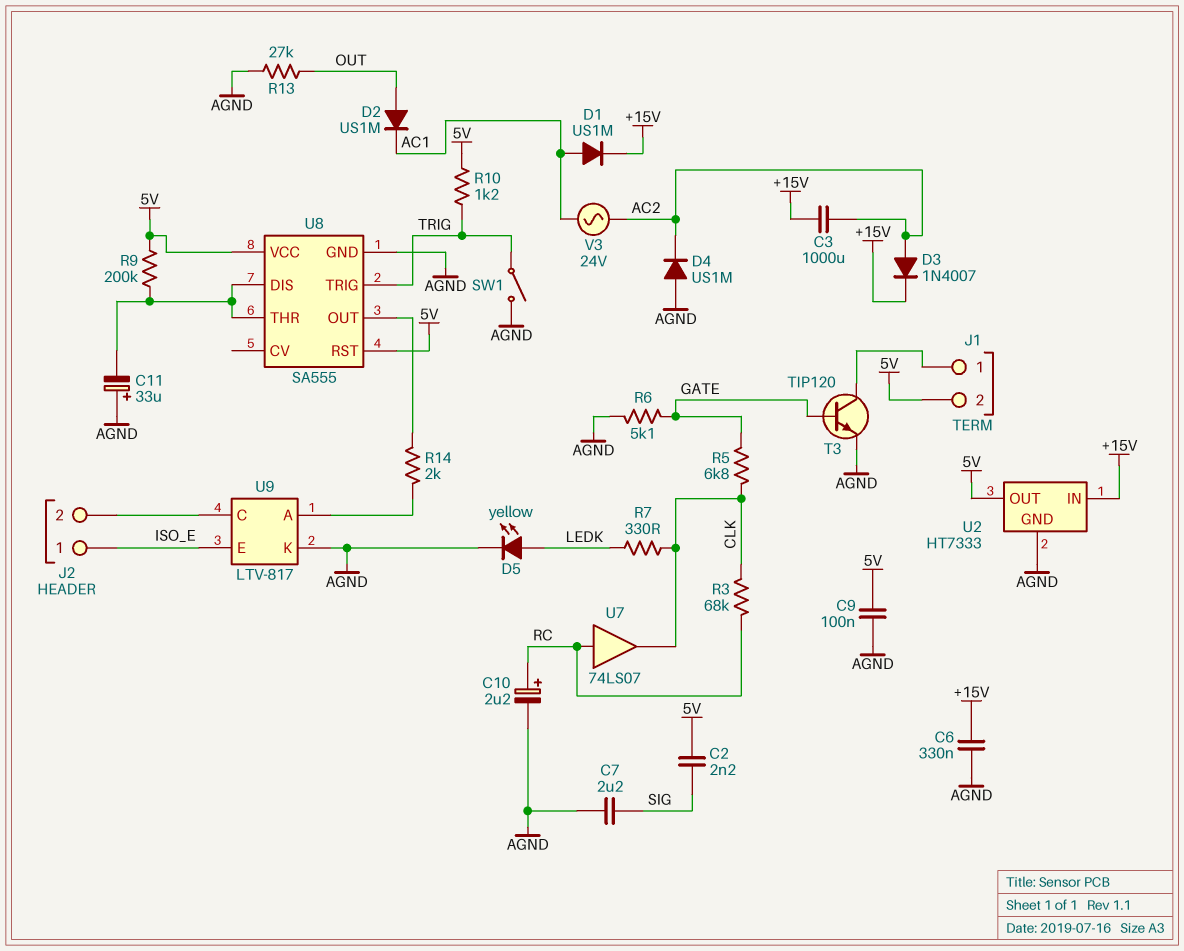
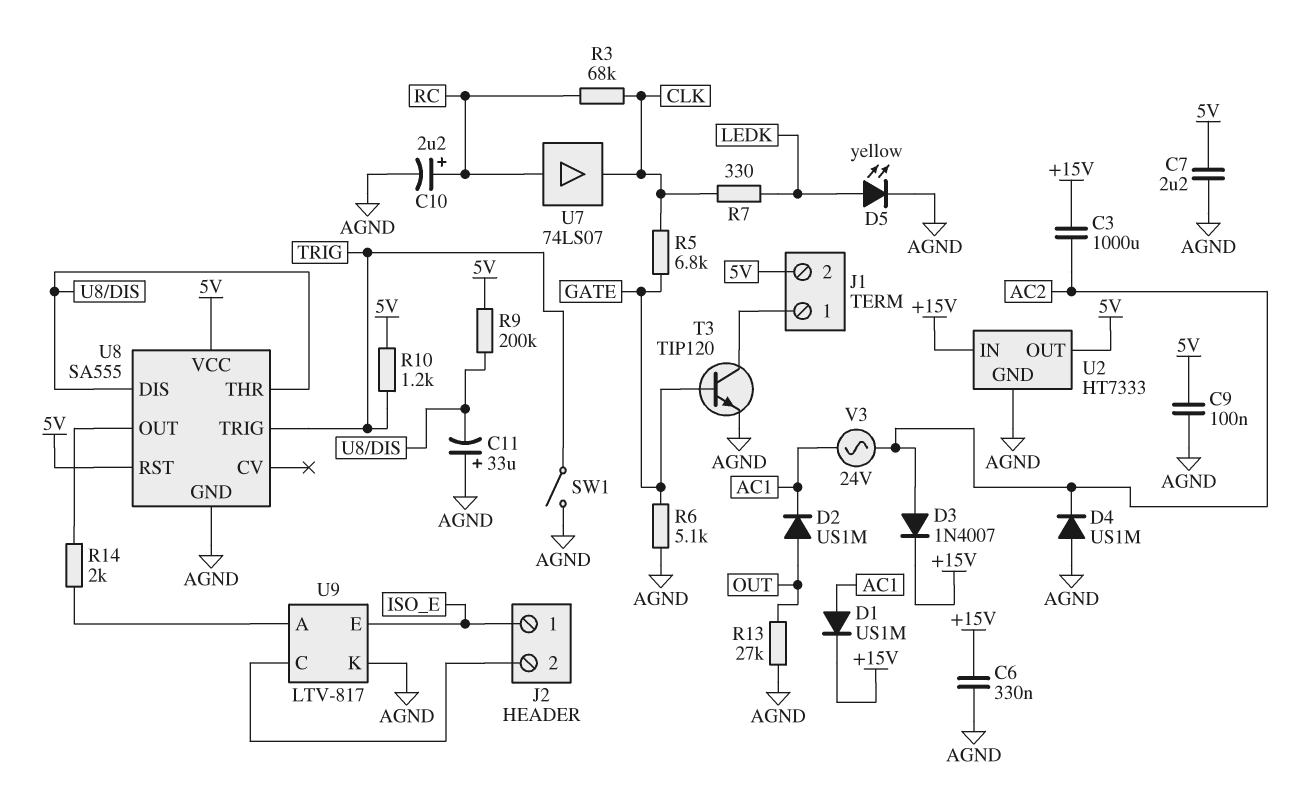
C2: 2.2nF (5V, SIG) -> none
C7: 2.2uF (AGND, SIG) -> 2.2uF (5V, AGND)

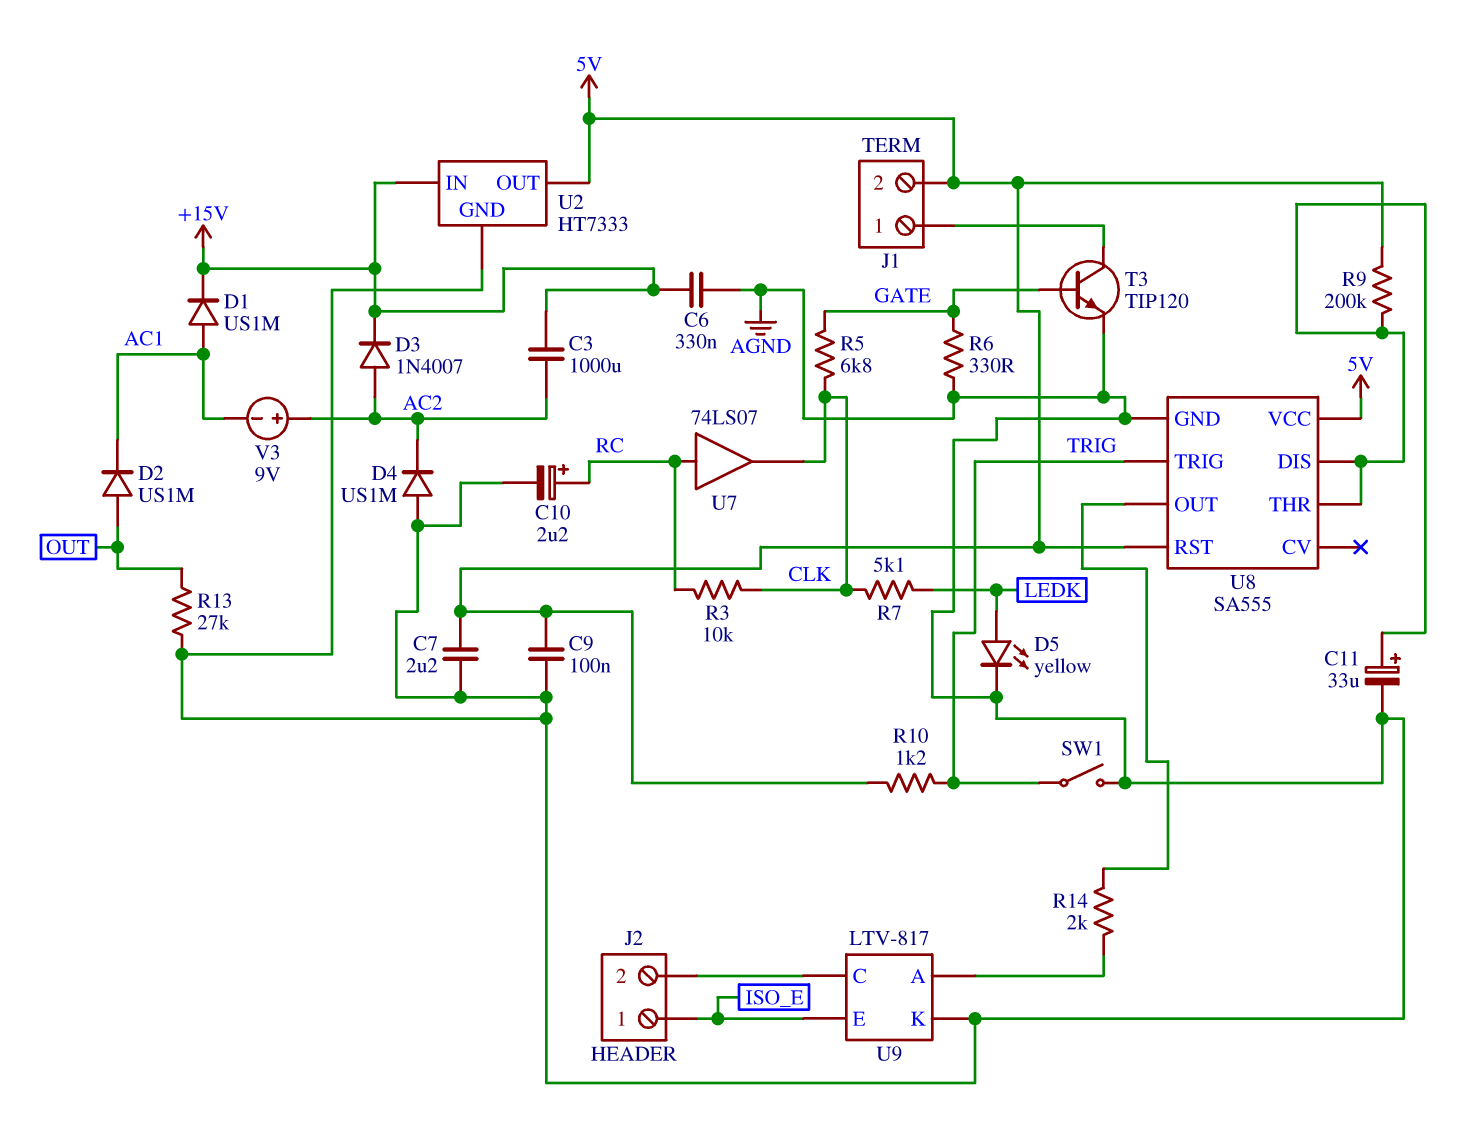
C11: 33uF (plus AGND, minus U8/DIS) -> 33uF (plus U8/DIS, minus AGND)
R3: 68k (CLK, RC) -> 10k (CLK, RC)
R6: 5.1k (AGND, GATE) -> 330 (AGND, GATE)
R7: 330 (CLK, LEDK) -> 5.1k (CLK, LEDK)
V3: AC 24V (AC1, AC2) -> 9V (plus AC2, minus AC1)

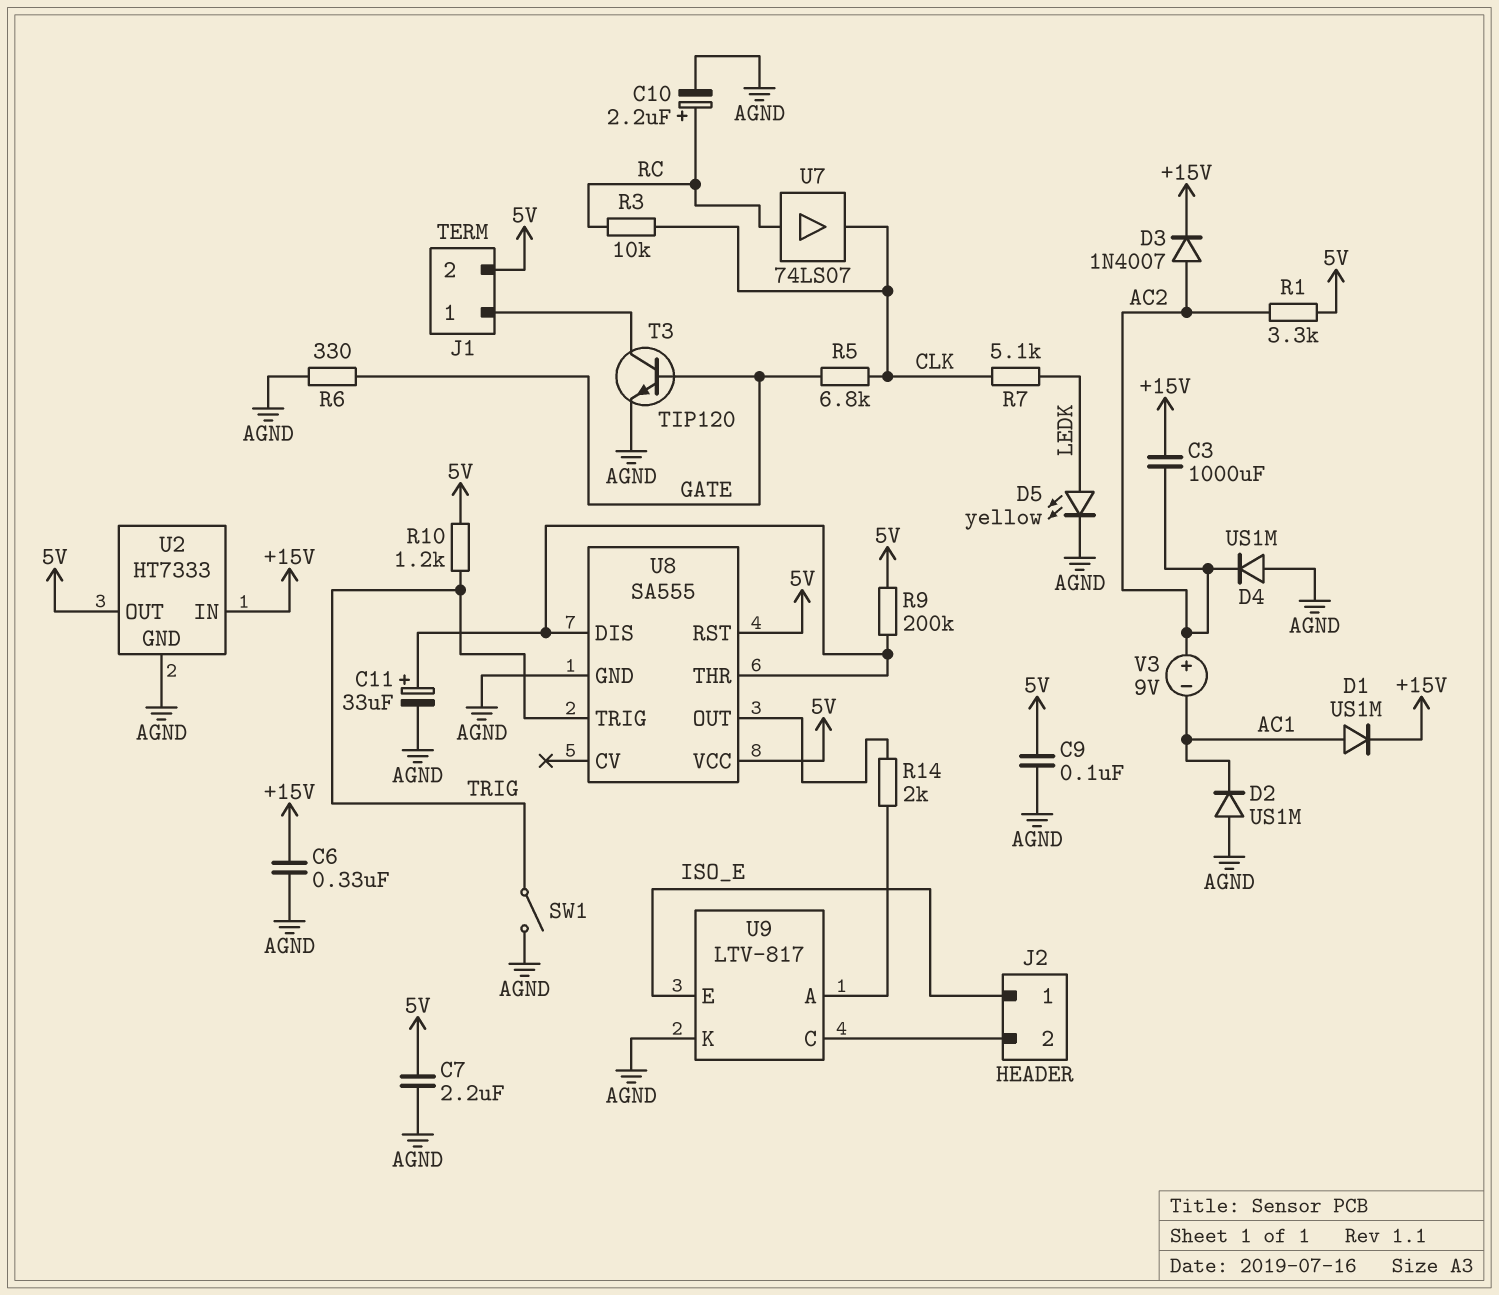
D2: diode US1M (A OUT, K AC1) -> diode US1M (A AGND, K AC1)
R1: none -> 3.3k (5V, AC2)
R13: 27k (AGND, OUT) -> none

